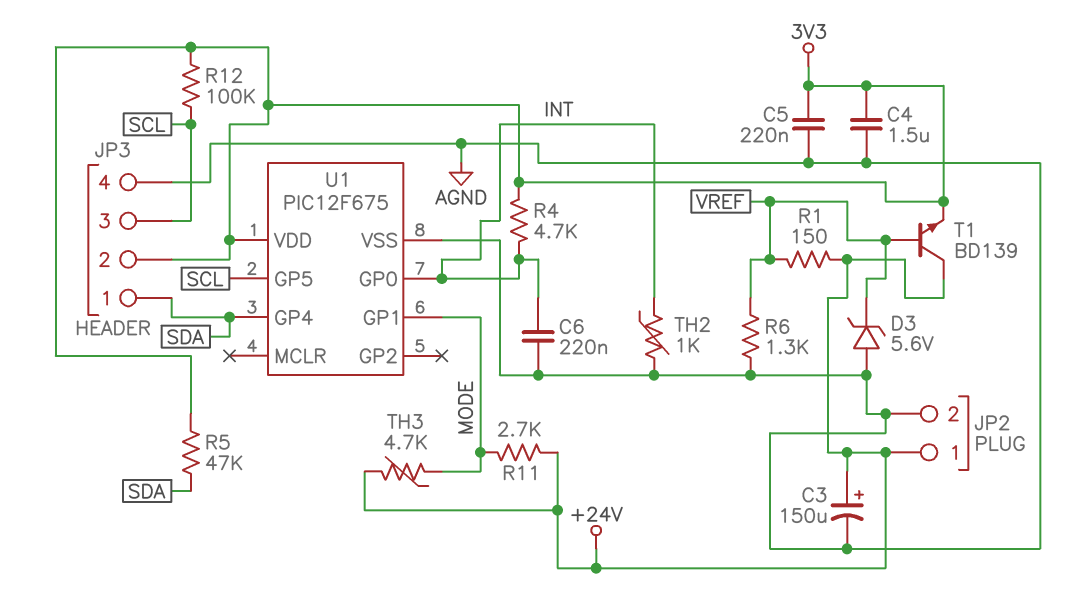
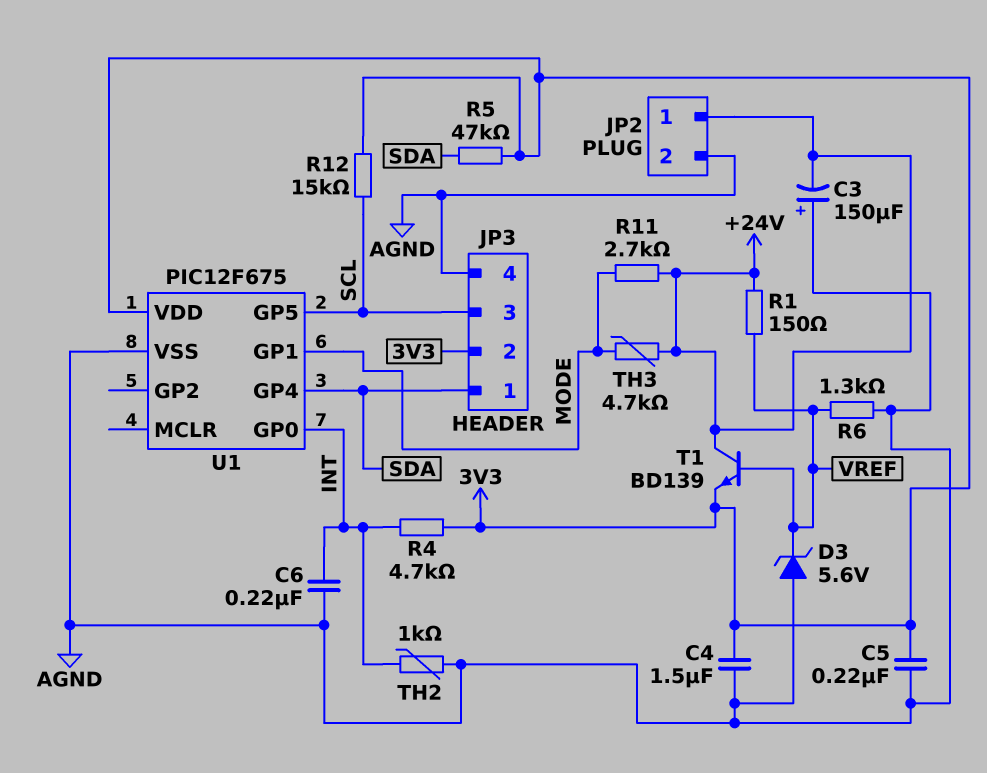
C3: 150uF (plus +24V, minus AGND) -> 150uF (plus AGND, minus +24V)
R12: 100k (3V3, SCL) -> 15k (3V3, SCL)

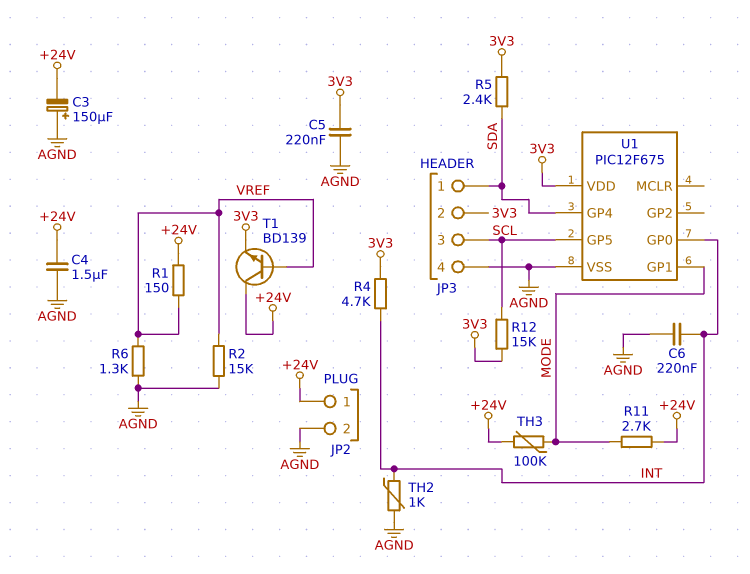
C4: 1.5uF (3V3, AGND) -> 1.5uF (+24V, AGND)
D3: zener 5.6V (A AGND, K VREF) -> none
R2: none -> 15k (AGND, VREF)
R5: 47k (3V3, SDA) -> 2.4k (3V3, SDA)
TH3: 4.7k (+24V, MODE) -> 100k (+24V, MODE)

